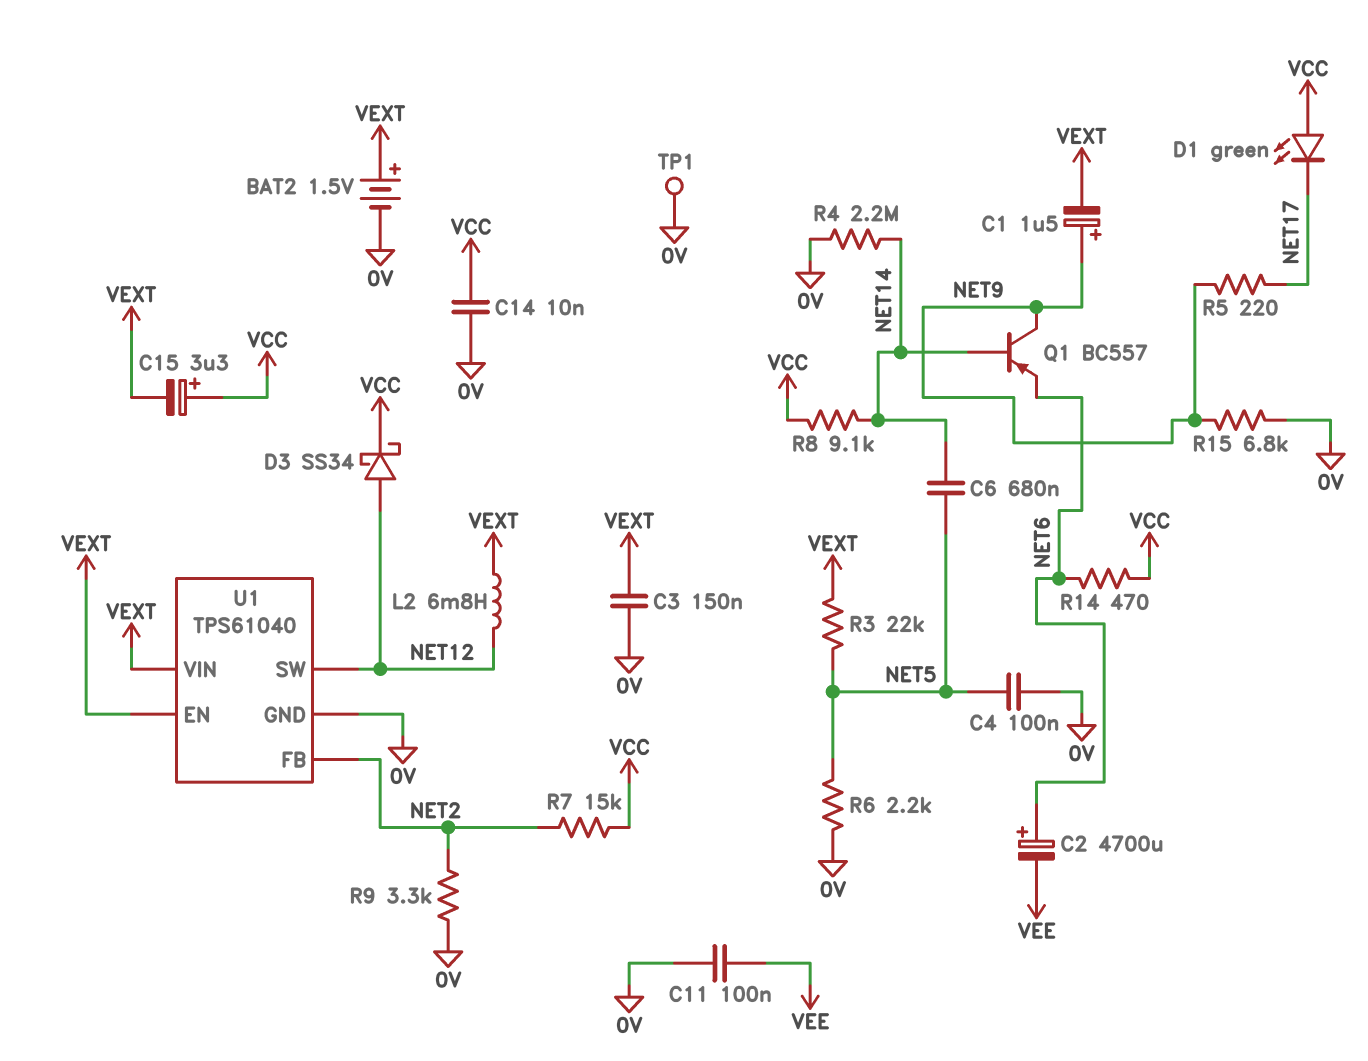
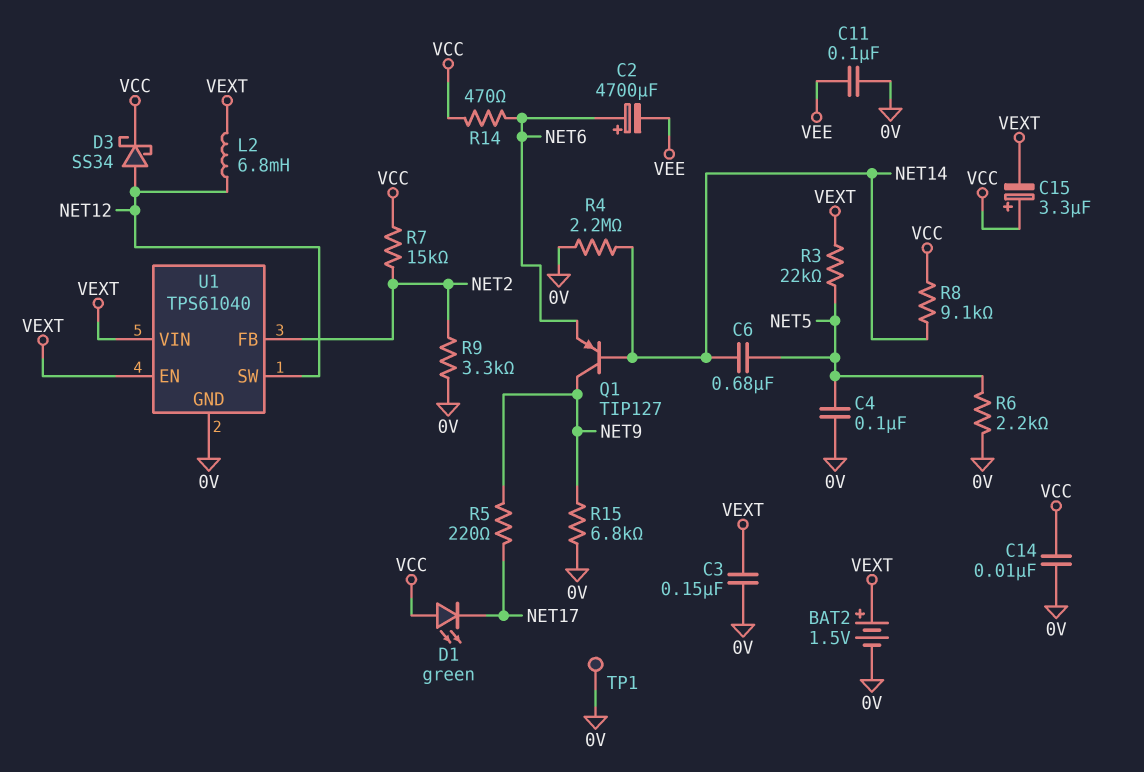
C1: 1.5uF (plus NET9, minus VEXT) -> none
Q1: PNP BC557 (B NET14, C NET9, E NET6) -> PNP TIP127 (B NET14, C NET9, E NET6)

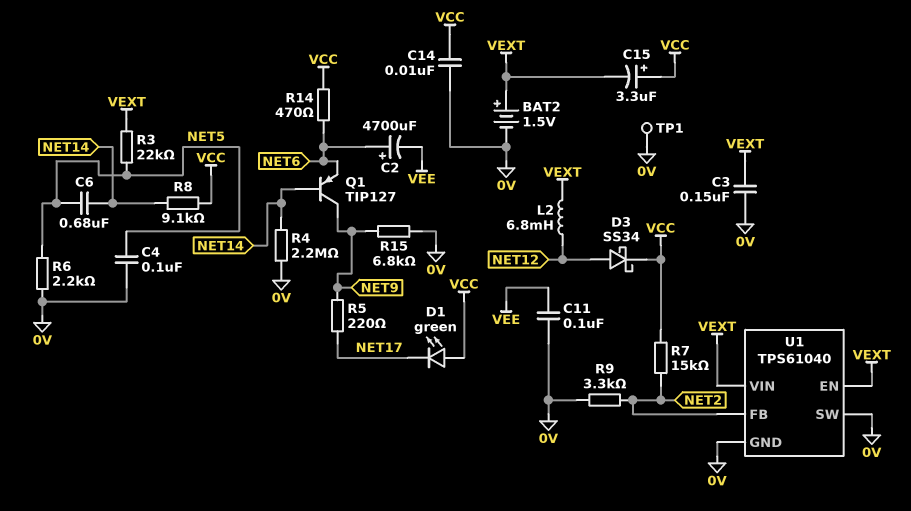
U1 pin SW: NET12 -> 0V

